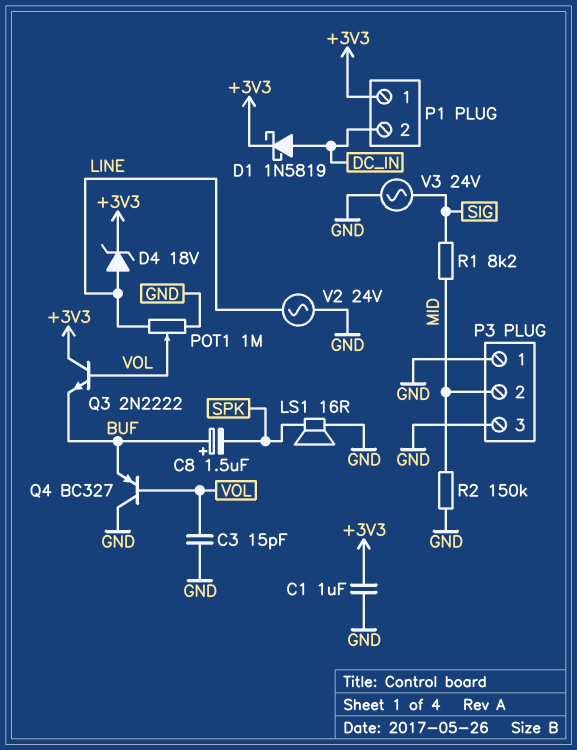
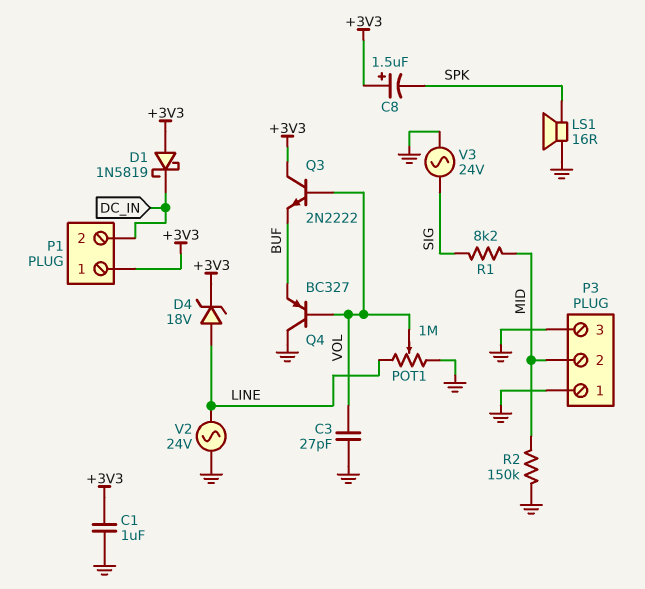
C3: 15pF (GND, VOL) -> 27pF (GND, VOL)
C8: 1.5uF (plus BUF, minus SPK) -> 1.5uF (plus +3V3, minus SPK)
D1: schottky 1N5819 (A DC_IN, K +3V3) -> schottky 1N5819 (A +3V3, K DC_IN)

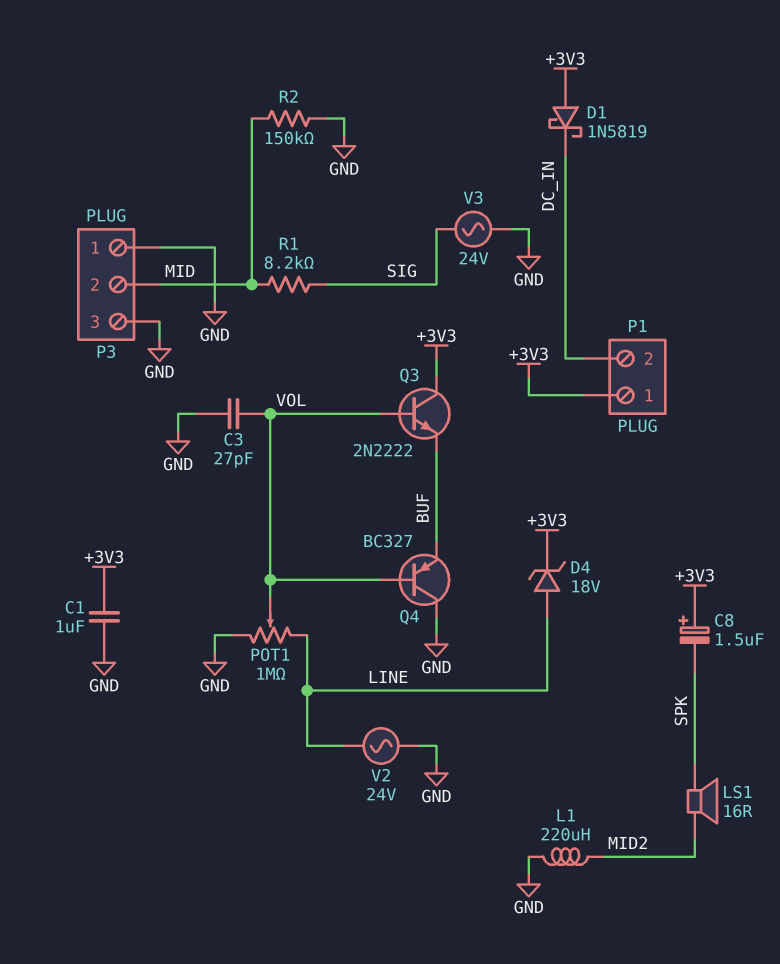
L1: none -> 220uH (GND, MID2)
LS1: speaker 16R (GND, SPK) -> speaker 16R (MID2, SPK)

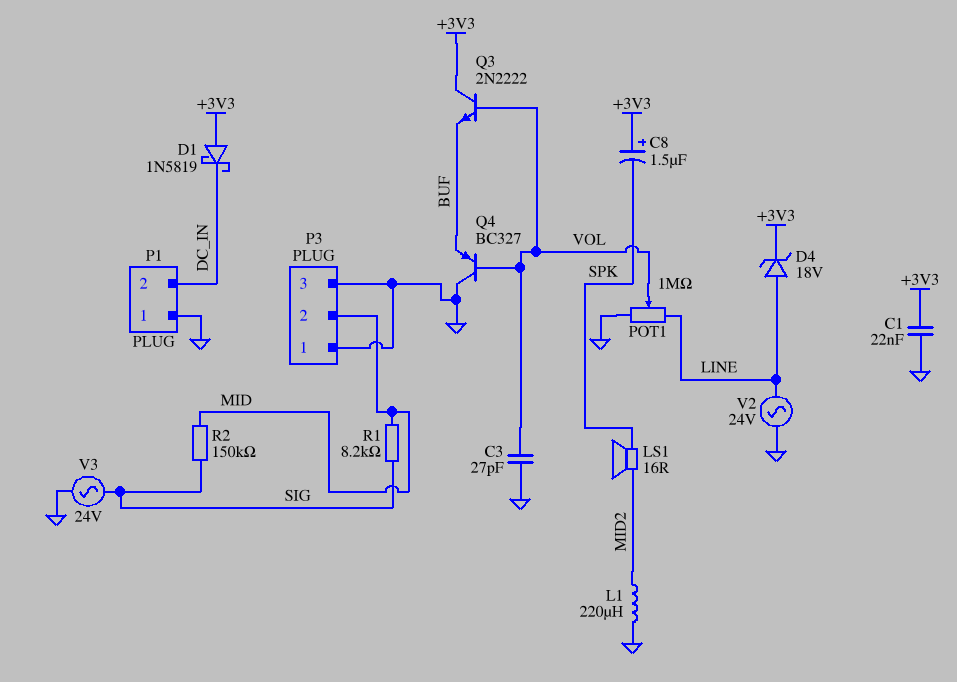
C1: 1uF (+3V3, GND) -> 22nF (+3V3, GND)
P1 pin 1: +3V3 -> GND
R2: 150k (GND, MID) -> 150k (MID, SIG)

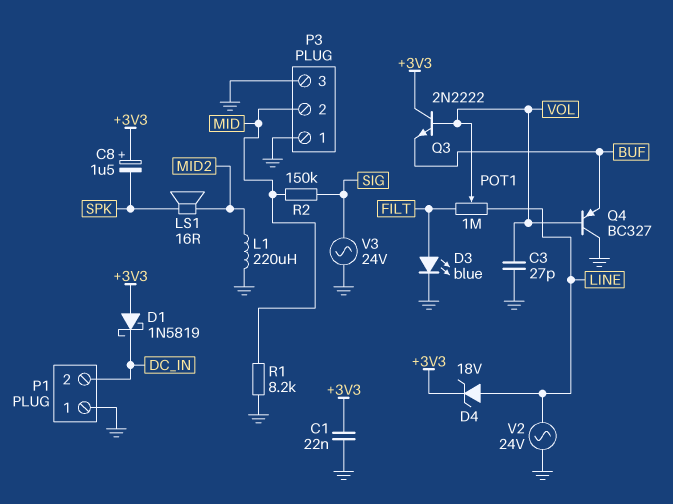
D3: none -> LED blue (A FILT, K GND)
POT1: 1M (GND, LINE, wiper VOL) -> 1M (FILT, LINE, wiper VOL)
R1: 8.2k (MID, SIG) -> 8.2k (GND, MID)

